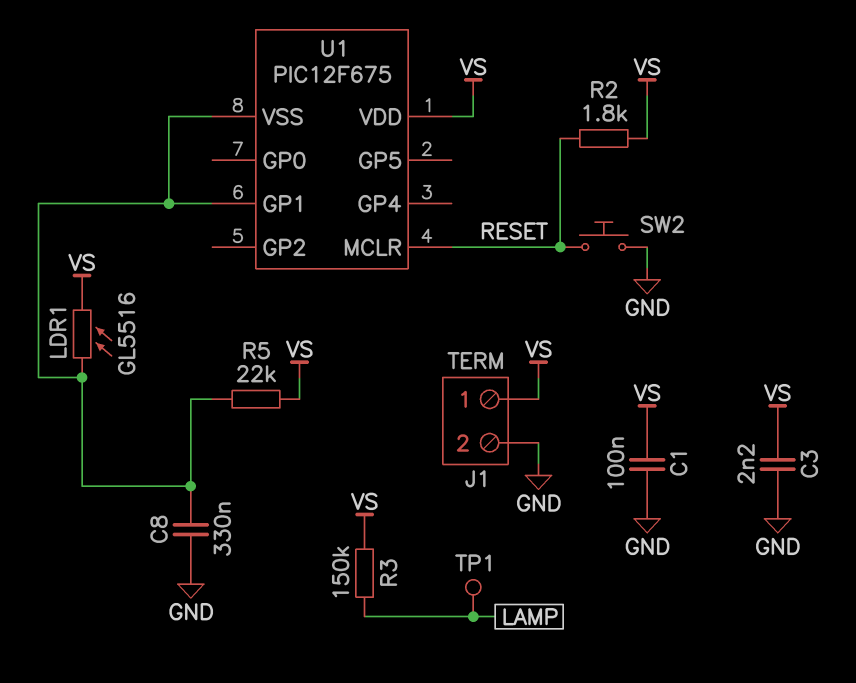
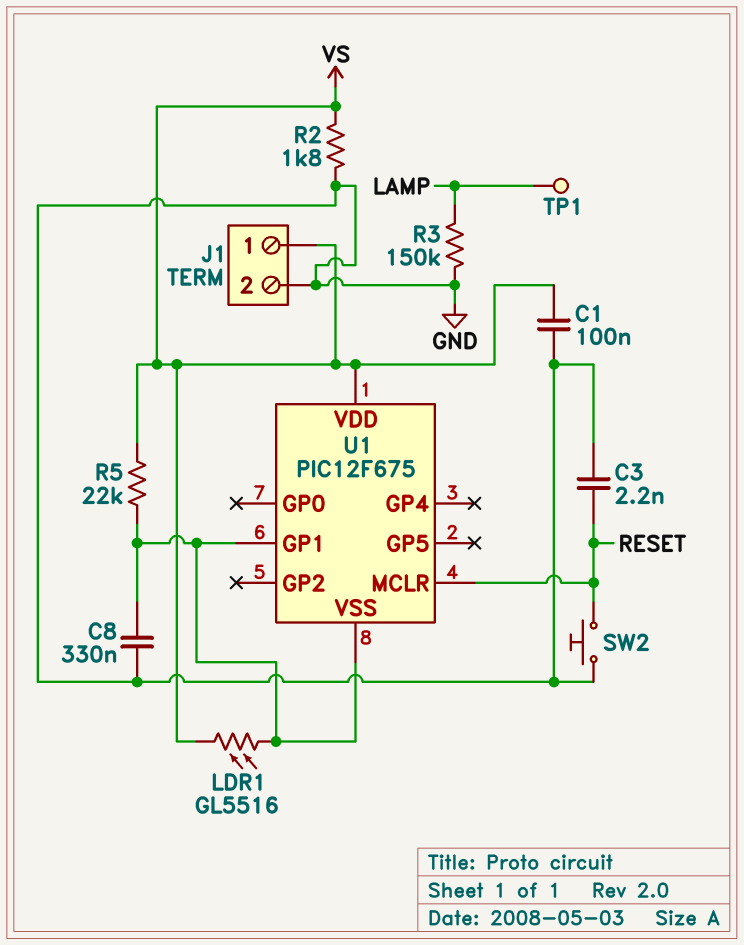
C3: 2.2nF (GND, VS) -> 2.2nF (GND, RESET)
R2: 1.8k (RESET, VS) -> 1.8k (GND, VS)
R3: 150k (LAMP, VS) -> 150k (GND, LAMP)

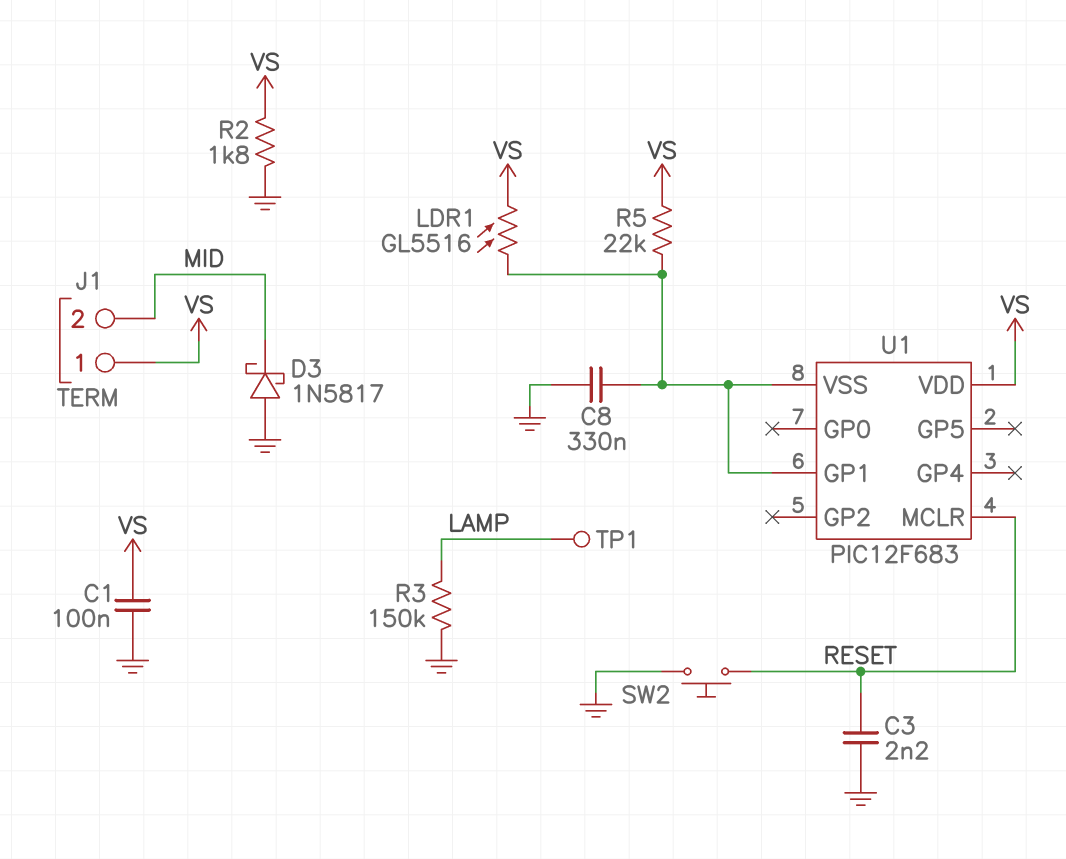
D3: none -> schottky 1N5817 (A GND, K MID)
J1 pin 2: GND -> MID
U1: PIC12F675 -> PIC12F683

